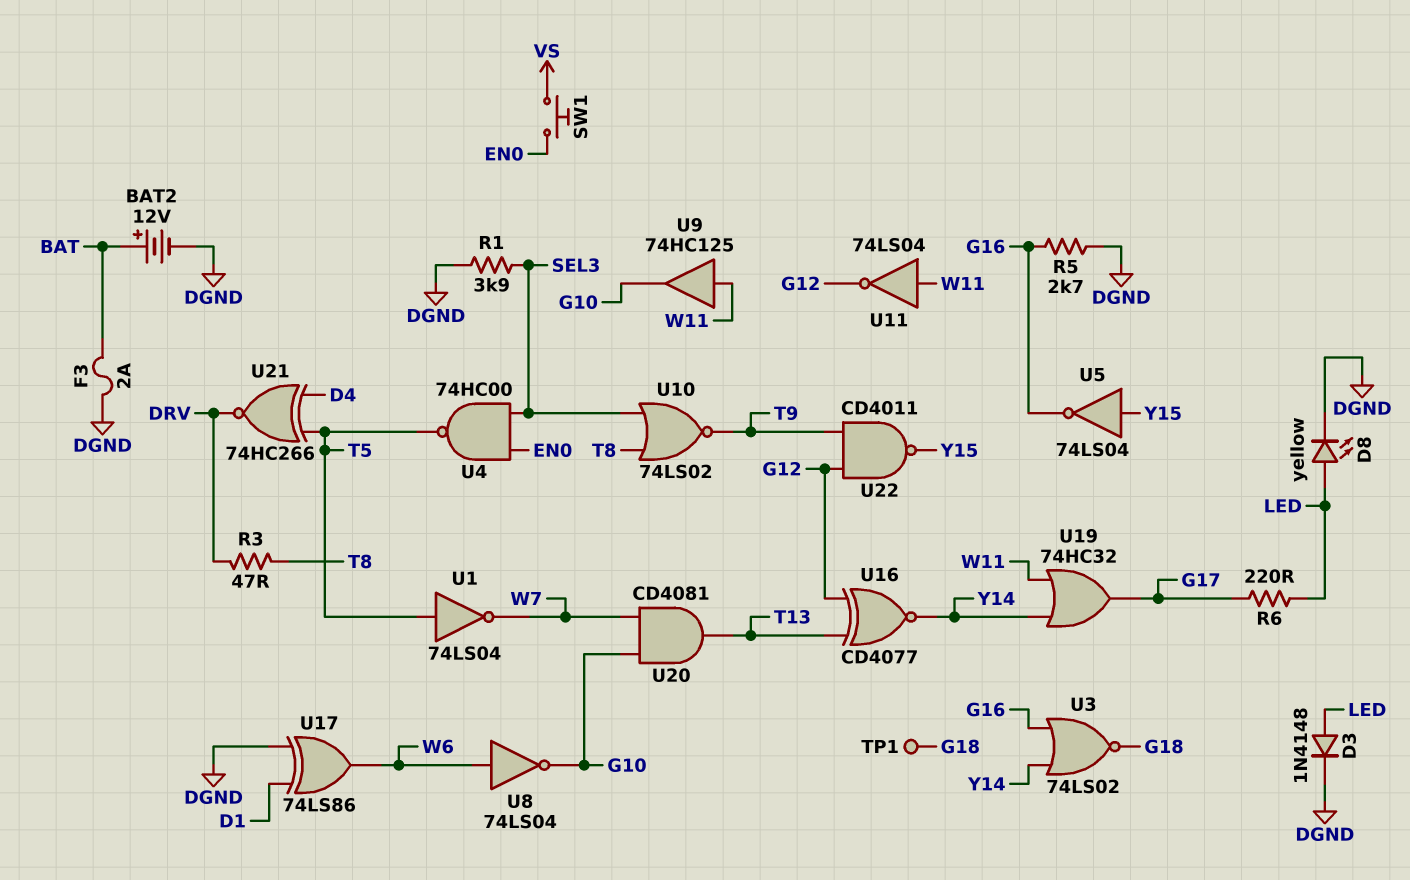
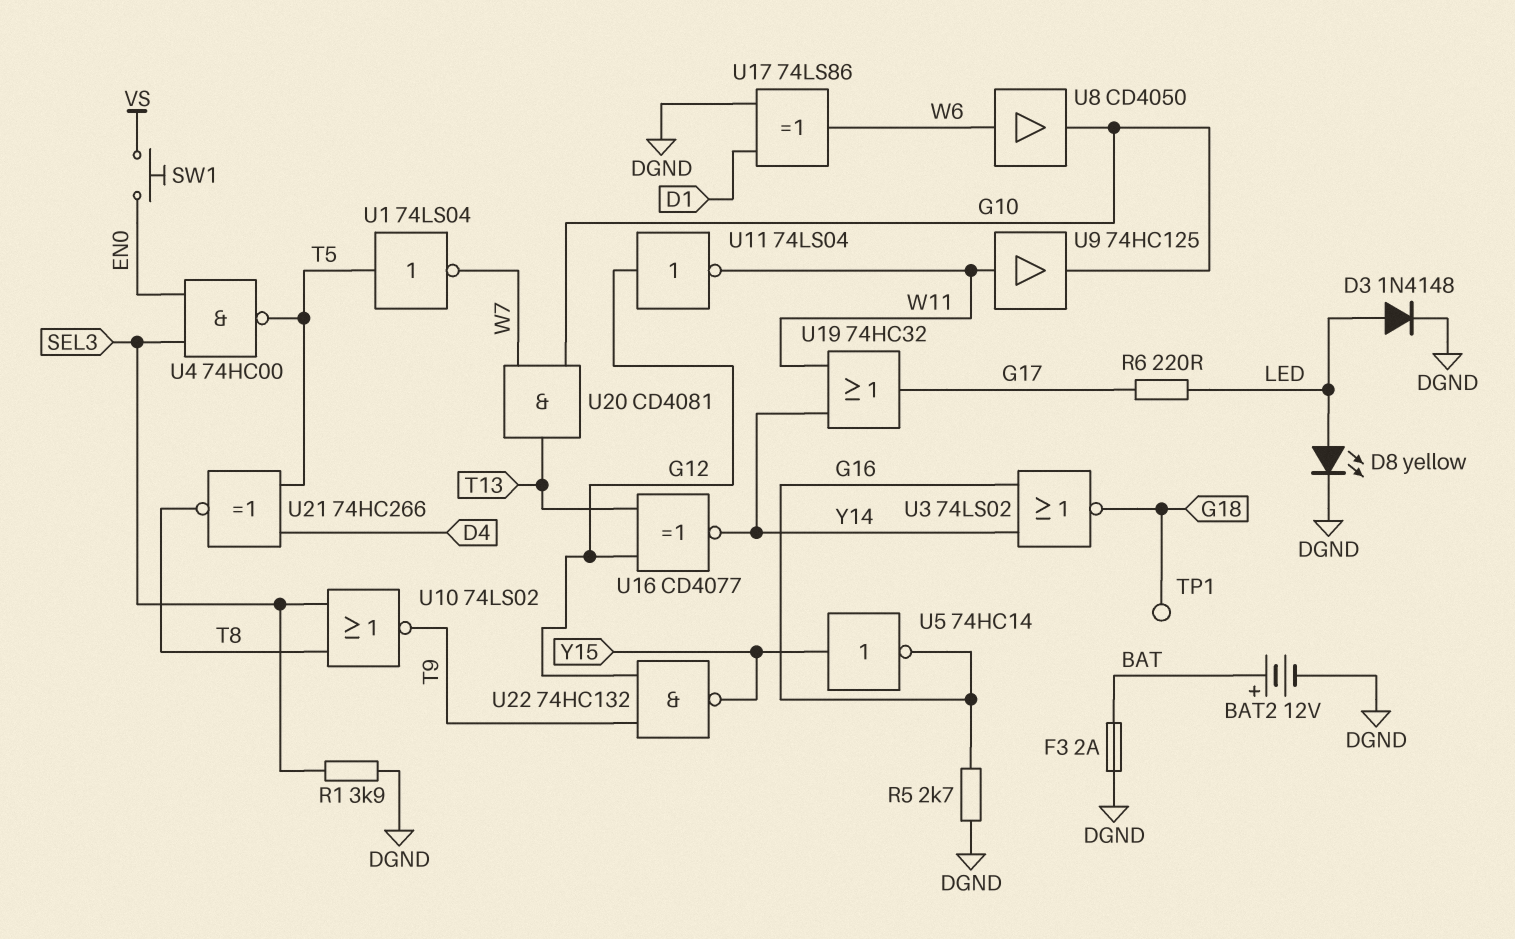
R3: 47 (DRV, T8) -> none
U5: NOT 74LS04 (in Y15, out G16) -> NOT 74HC14 (in Y15, out G16)
U8: NOT 74LS04 (in W6, out G10) -> buffer CD4050 (in W6, out G10)
U11: NOT 74LS04 (in W11, out G12) -> NOT 74LS04 (in G12, out W11)
U21: XNOR 74HC266 (in D4, in T5, out DRV) -> XNOR 74HC266 (in D4, in T5, out T8)
U22: NAND CD4011 (in G12, in T9, out Y15) -> NAND 74HC132 (in G12, in T9, out Y15)

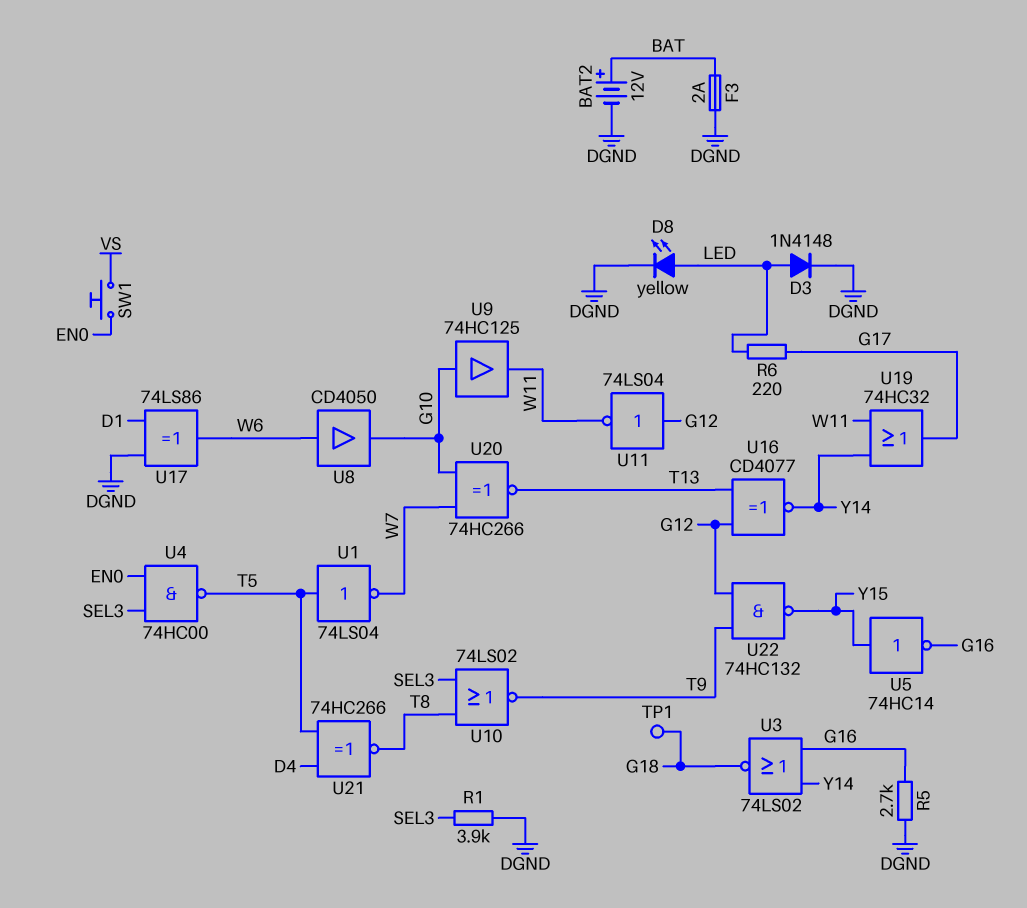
U9: buffer 74HC125 (in W11, out G10) -> buffer 74HC125 (in G10, out W11)
U20: AND CD4081 (in G10, in W7, out T13) -> XNOR 74HC266 (in G10, in W7, out T13)

